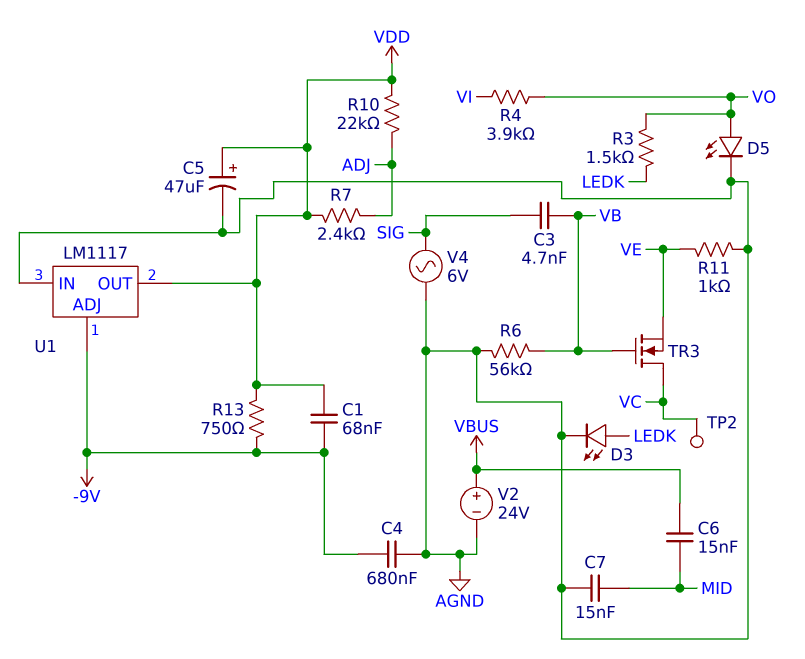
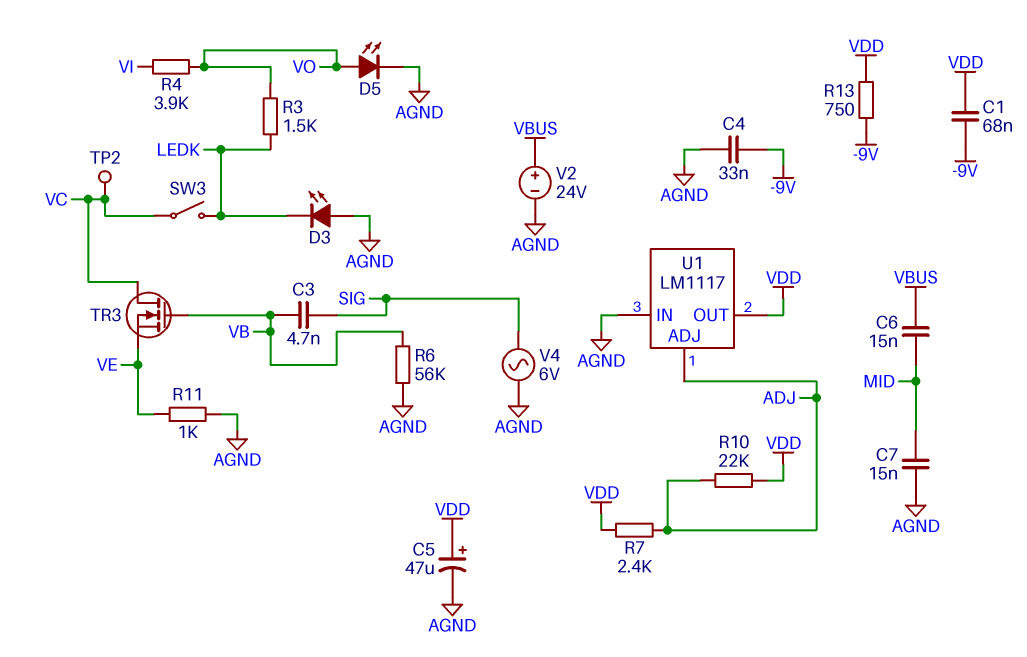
C4: 680nF (-9V, AGND) -> 33nF (-9V, AGND)
D3: LED (A LEDK, K AGND) -> LED (A AGND, K LEDK)
SW3: none -> switch (LEDK, VC)
U1 pin ADJ: -9V -> ADJ

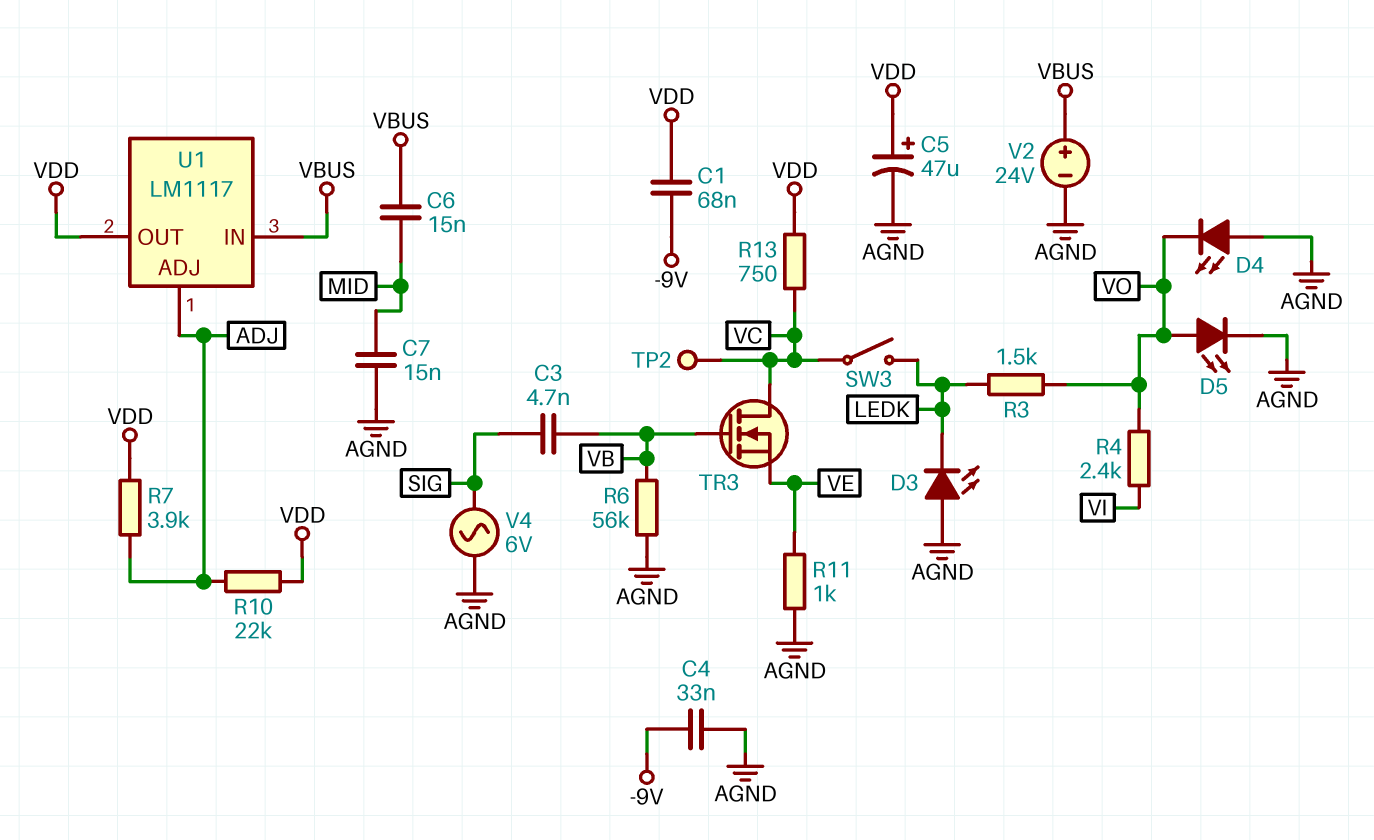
D4: none -> LED (A AGND, K VO)
R4: 3.9k (VI, VO) -> 2.4k (VI, VO)
R7: 2.4k (ADJ, VDD) -> 3.9k (ADJ, VDD)
R13: 750 (-9V, VDD) -> 750 (VC, VDD)
U1 pin IN: AGND -> VBUS

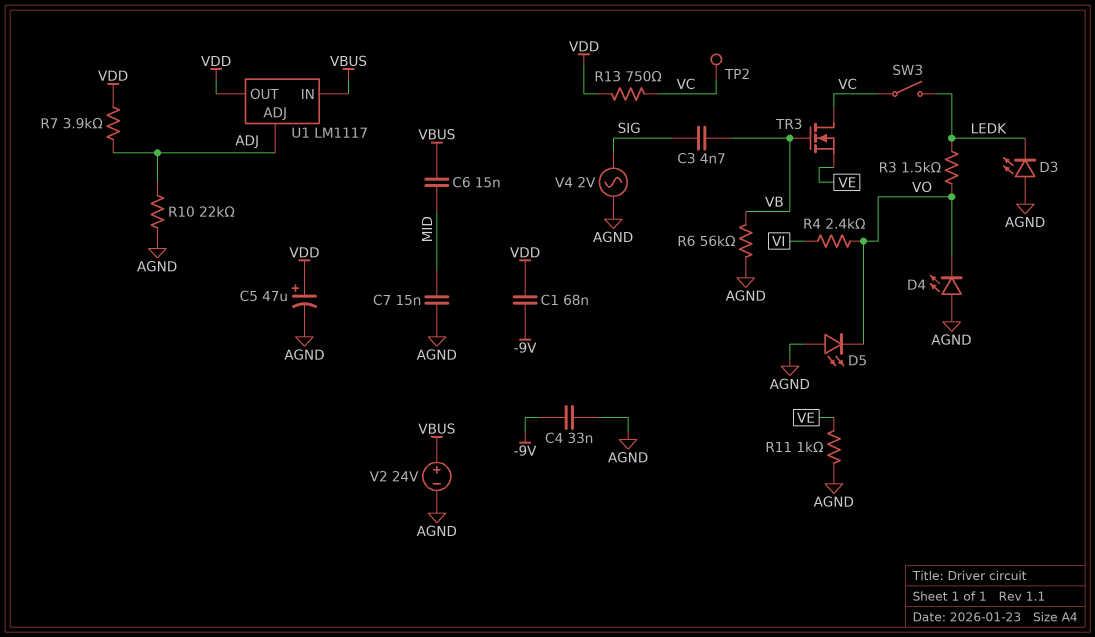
D5: LED (A VO, K AGND) -> LED (A AGND, K VO)
R10: 22k (ADJ, VDD) -> 22k (ADJ, AGND)
V4: AC 6V (AGND, SIG) -> AC 2V (AGND, SIG)

